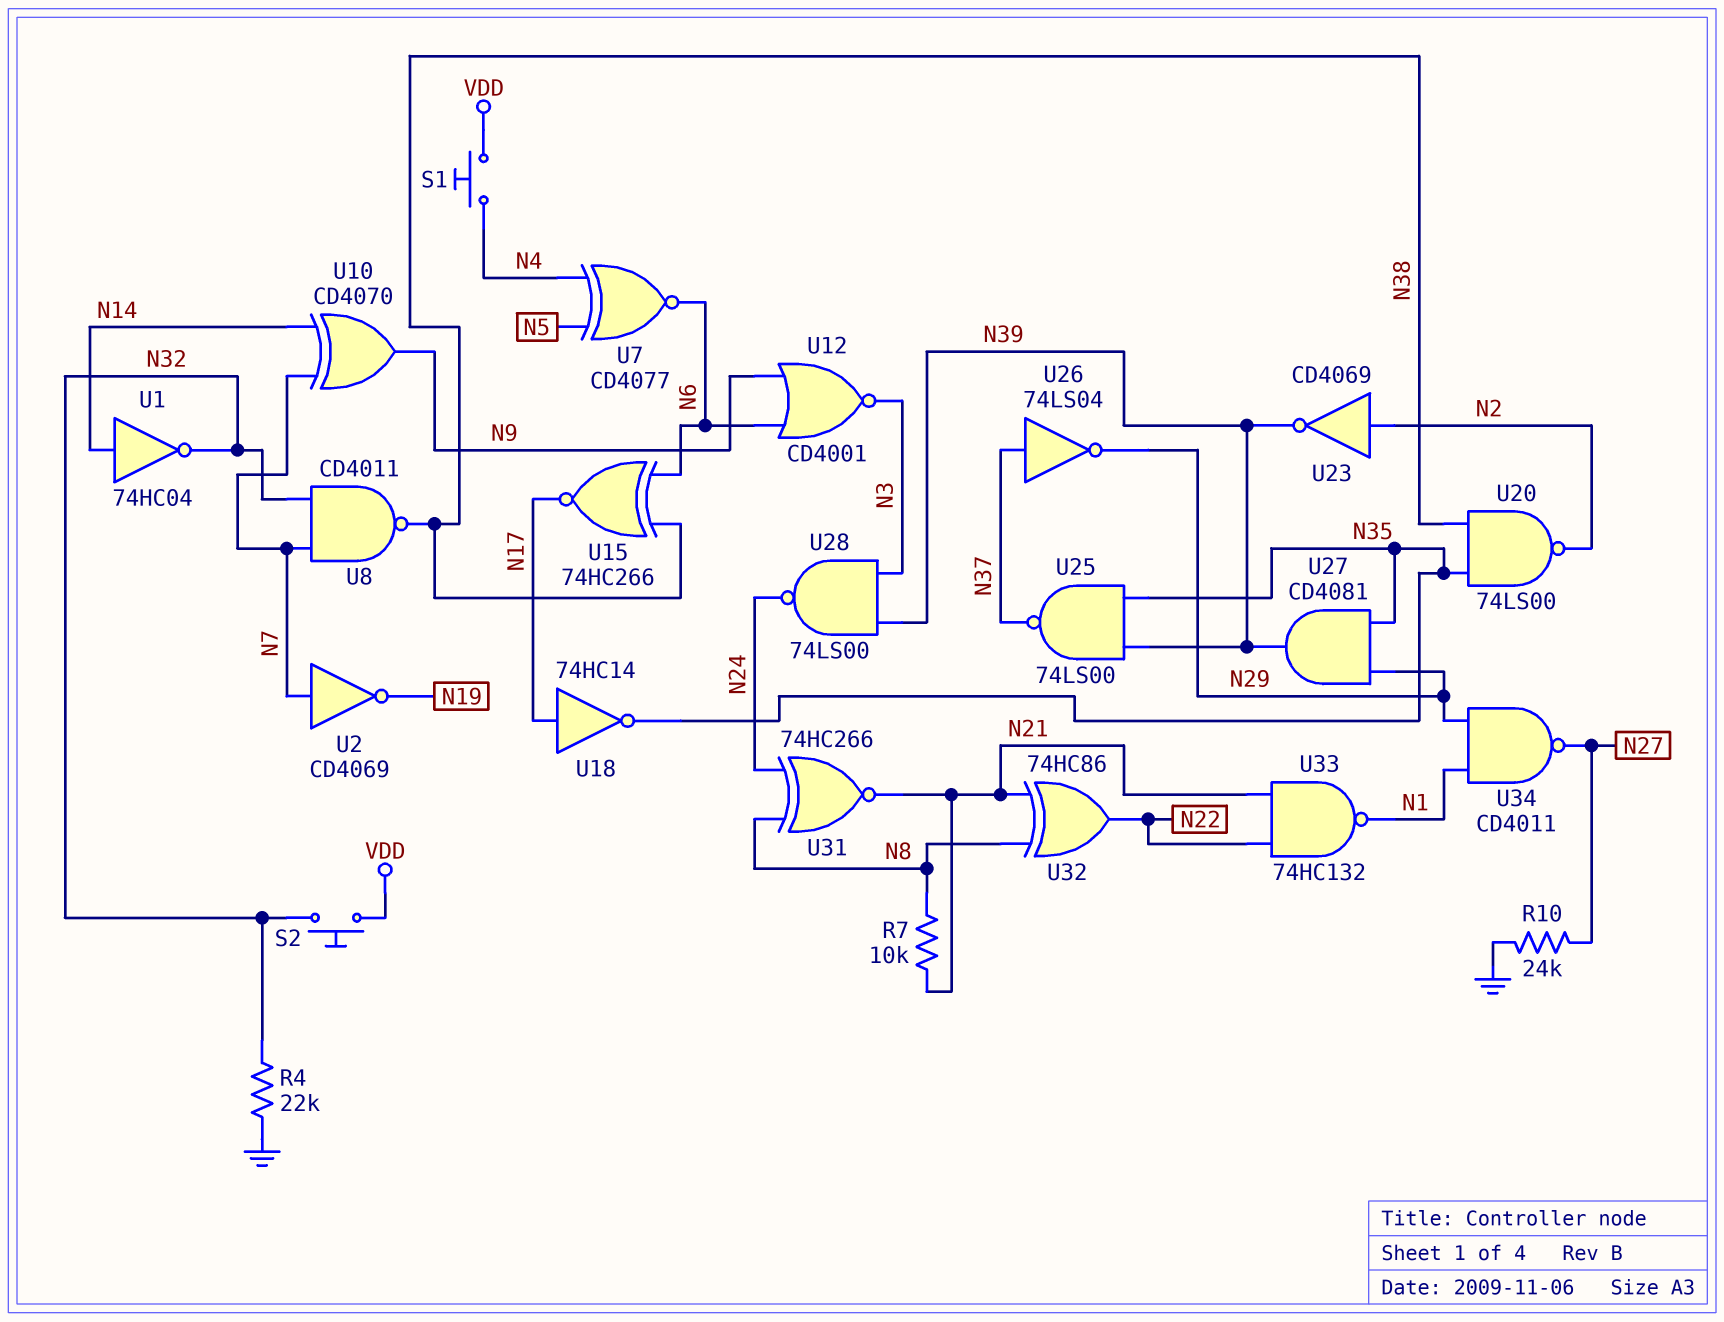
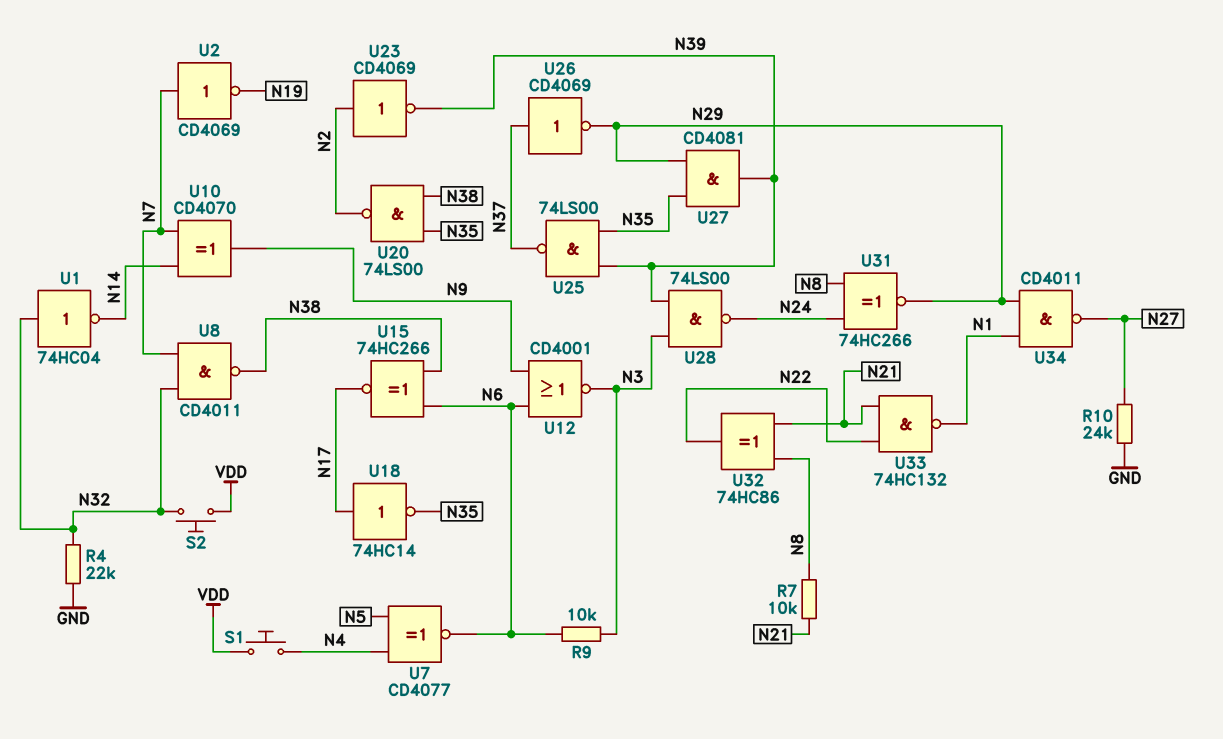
R9: none -> 10k (N3, N6)
U1: NOT 74HC04 (in N14, out N32) -> NOT 74HC04 (in N32, out N14)
U26: NOT 74LS04 (in N37, out N29) -> NOT CD4069 (in N37, out N29)
U31: XNOR 74HC266 (in N8, in N24, out N21) -> XNOR 74HC266 (in N8, in N24, out N29)

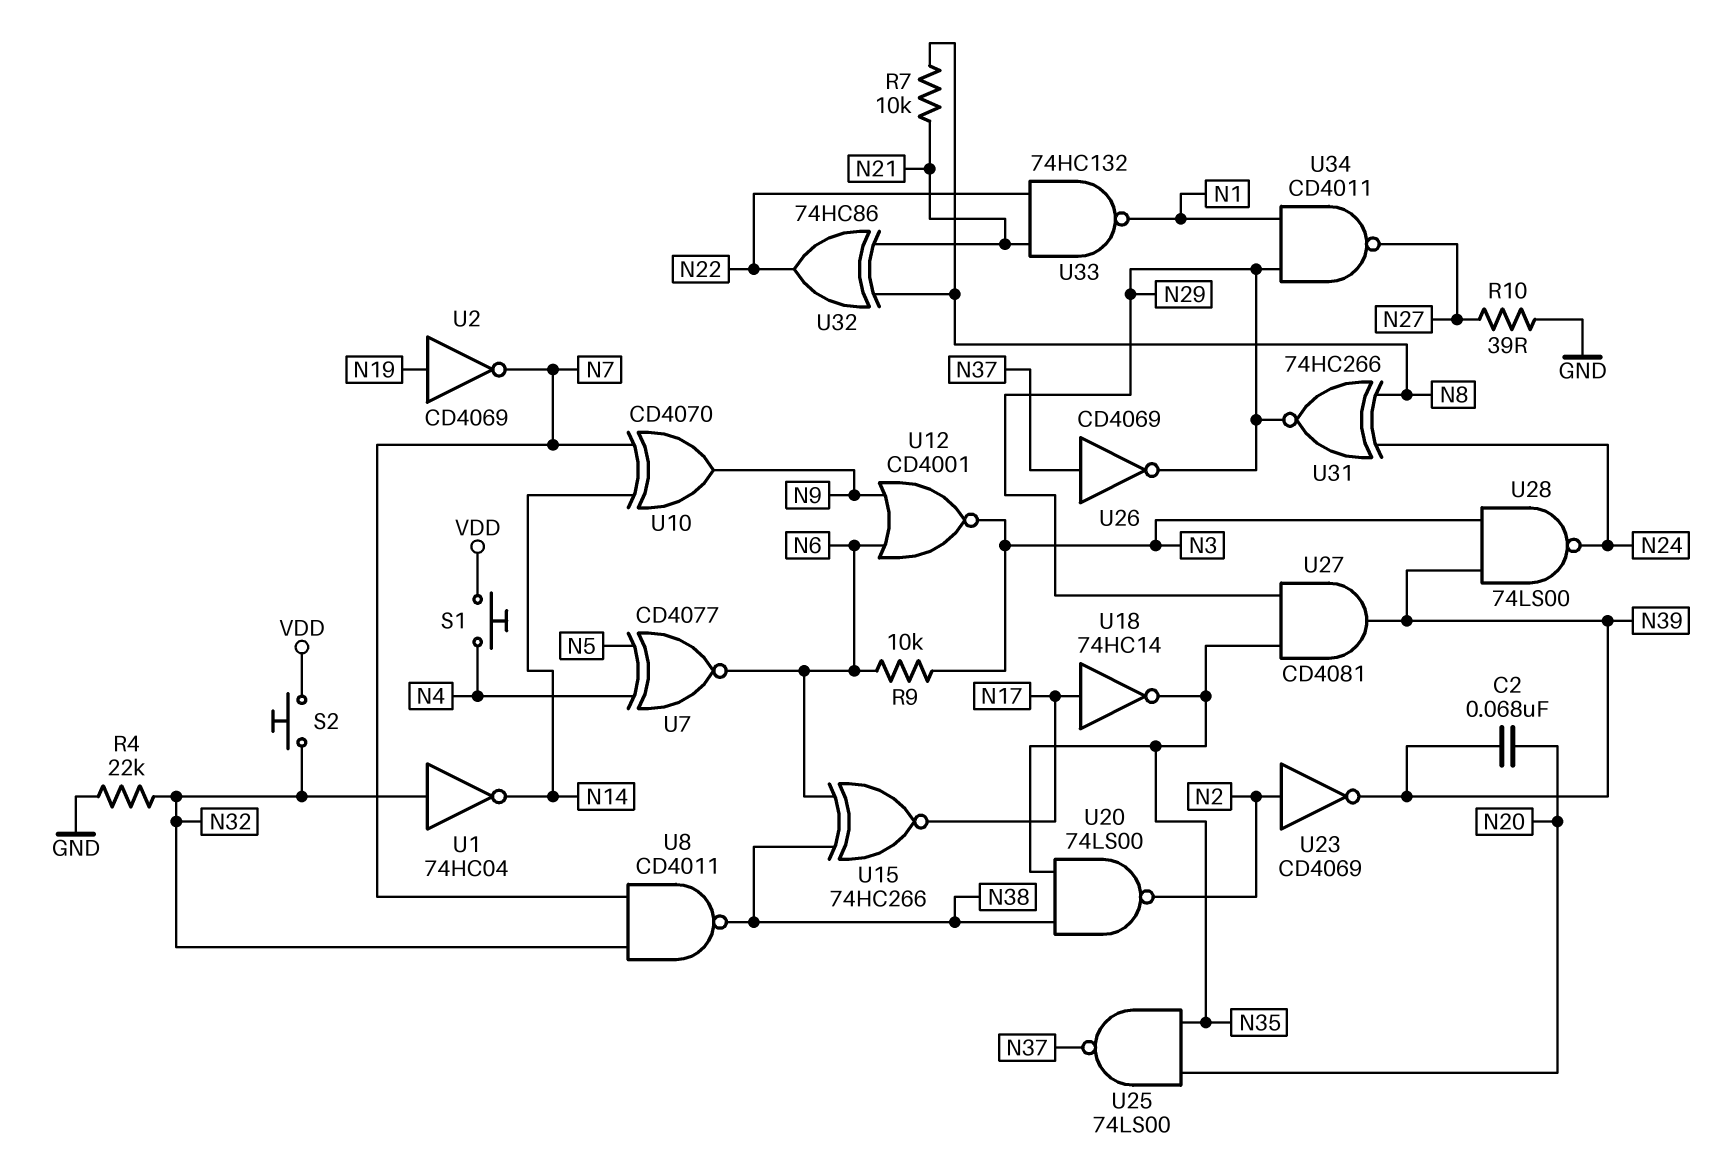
C2: none -> 68nF (N20, N39)
R10: 24k (GND, N27) -> 39 (GND, N27)
U2: NOT CD4069 (in N7, out N19) -> NOT CD4069 (in N19, out N7)
U25: NAND 74LS00 (in N35, in N39, out N37) -> NAND 74LS00 (in N20, in N35, out N37)

